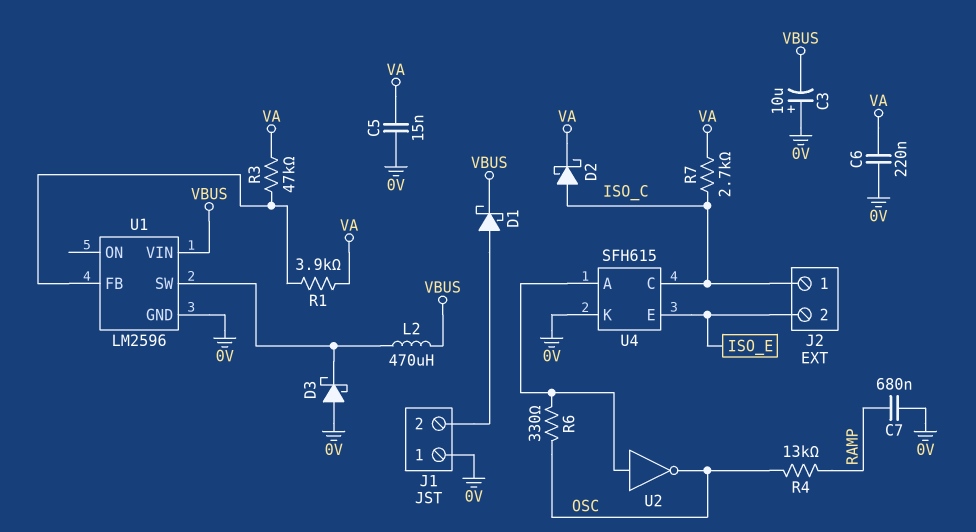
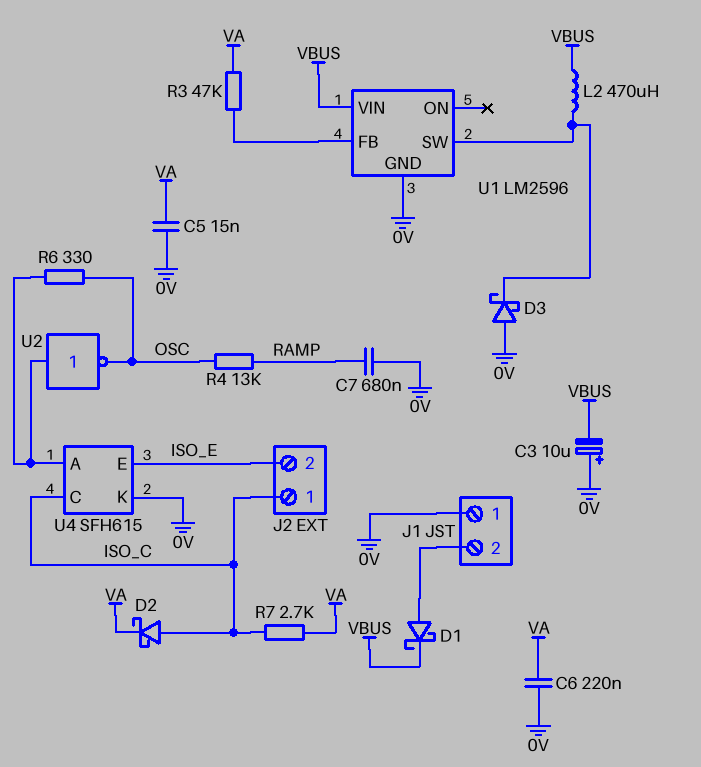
R1: 3.9k (U1/FB, VA) -> none

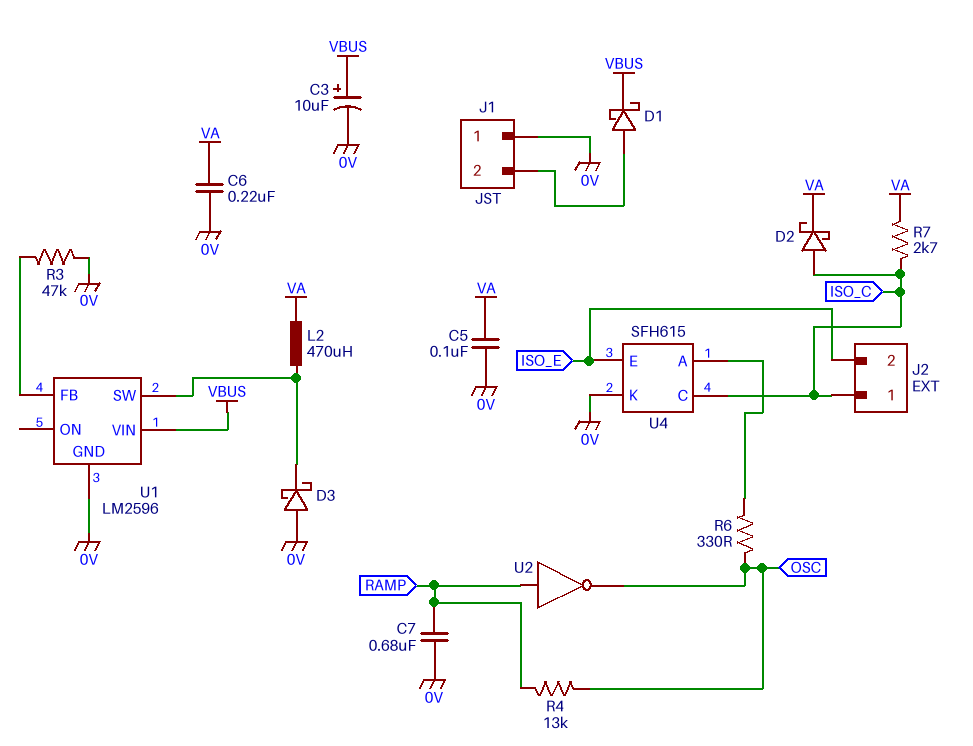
C3: 10uF (plus 0V, minus VBUS) -> 10uF (plus VBUS, minus 0V)
C5: 15nF (0V, VA) -> 100nF (0V, VA)
L2: 470uH (U1/SW, VBUS) -> 470uH (U1/SW, VA)
R3: 47k (U1/FB, VA) -> 47k (0V, U1/FB)
U2: NOT (in U4/A, out OSC) -> NOT (in RAMP, out OSC)

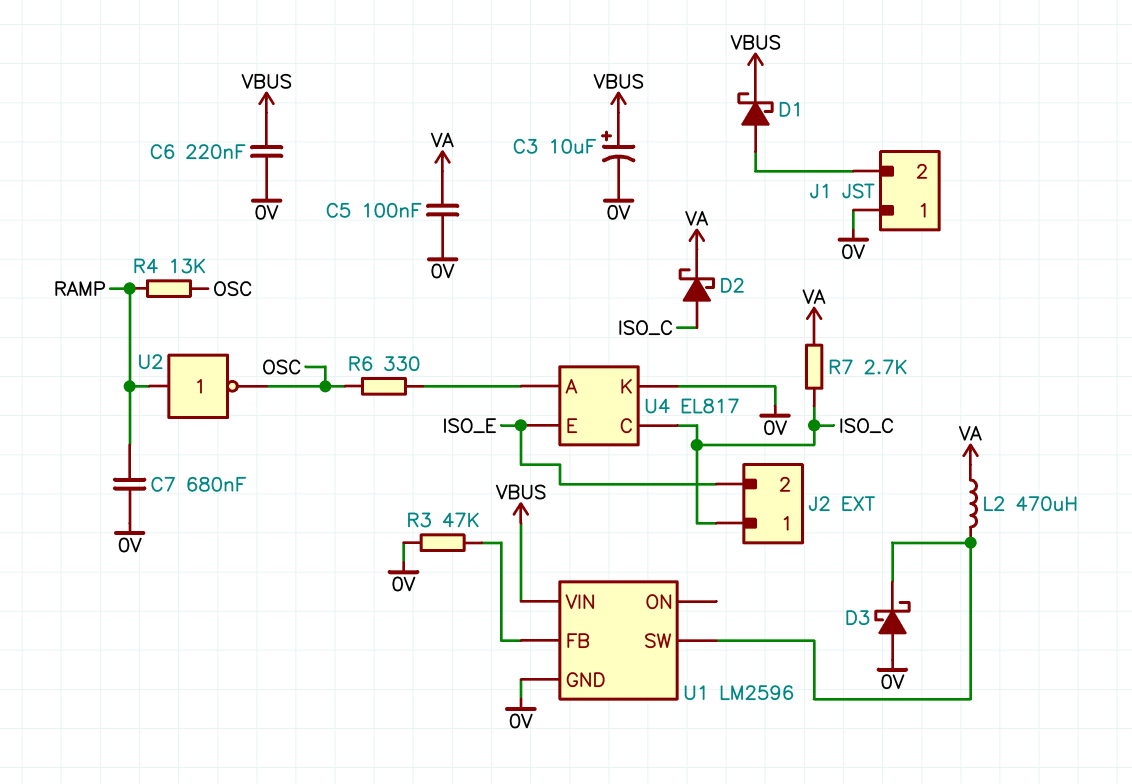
C6: 220nF (0V, VA) -> 220nF (0V, VBUS)
U4: SFH615 -> EL817

